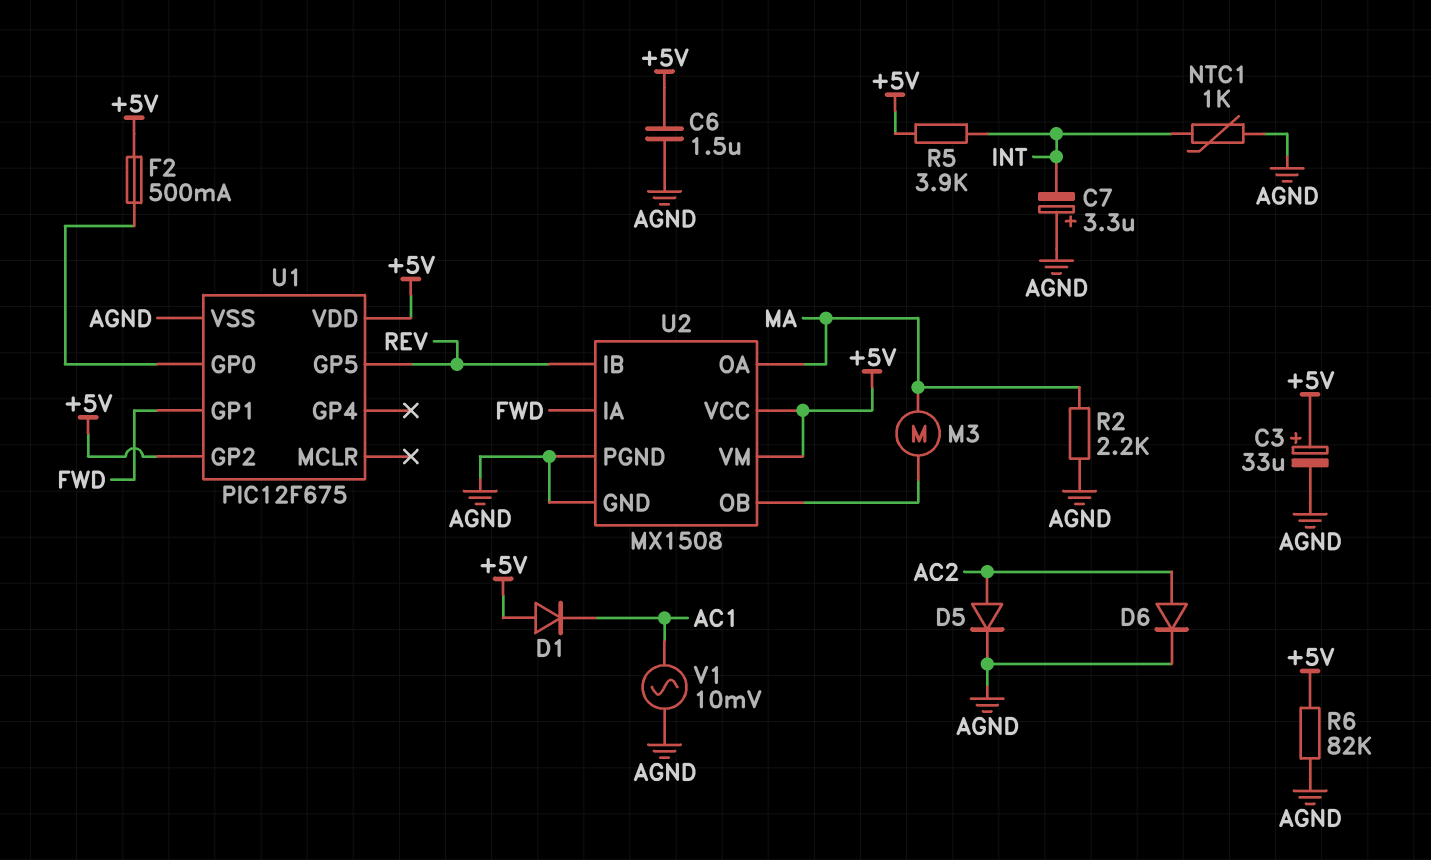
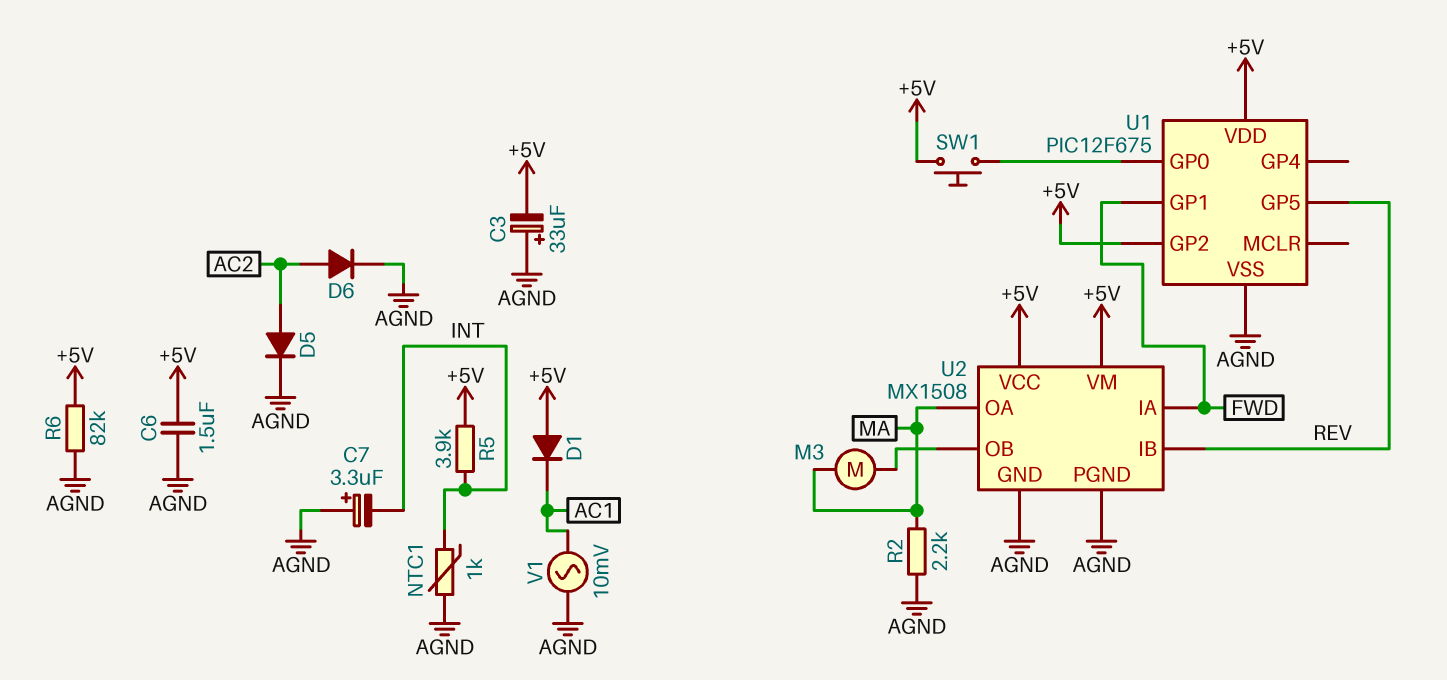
C3: 33uF (plus +5V, minus AGND) -> 33uF (plus AGND, minus +5V)
F2: 500mA (+5V, U1/GP0) -> none
SW1: none -> button (+5V, U1/GP0)

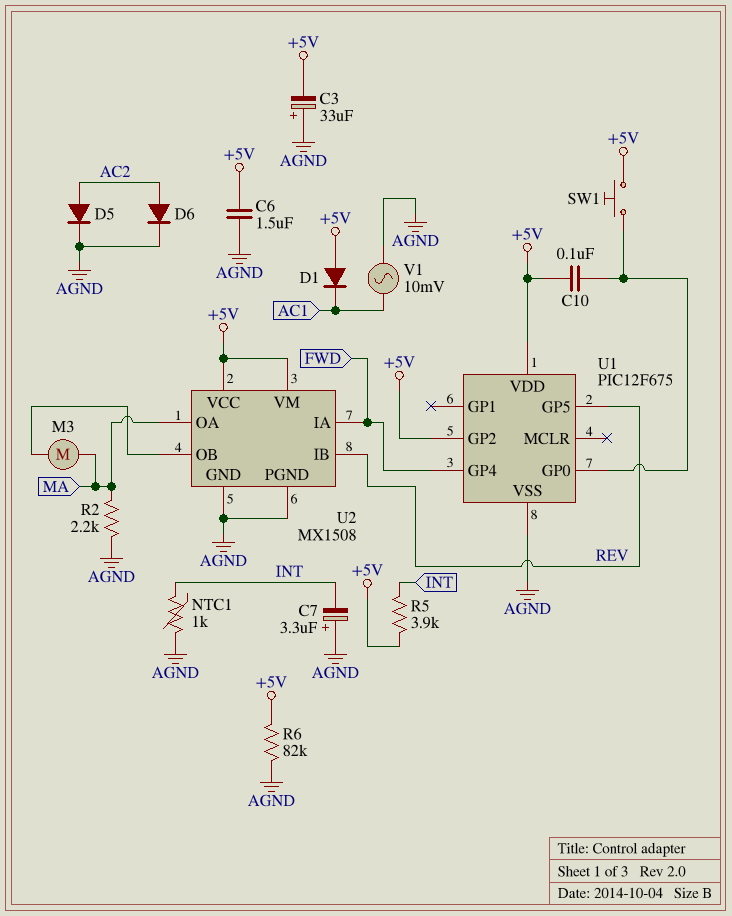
C10: none -> 100nF (+5V, U1/GP0)
U1 pin GP1: FWD -> none
U1 pin GP4: none -> FWD

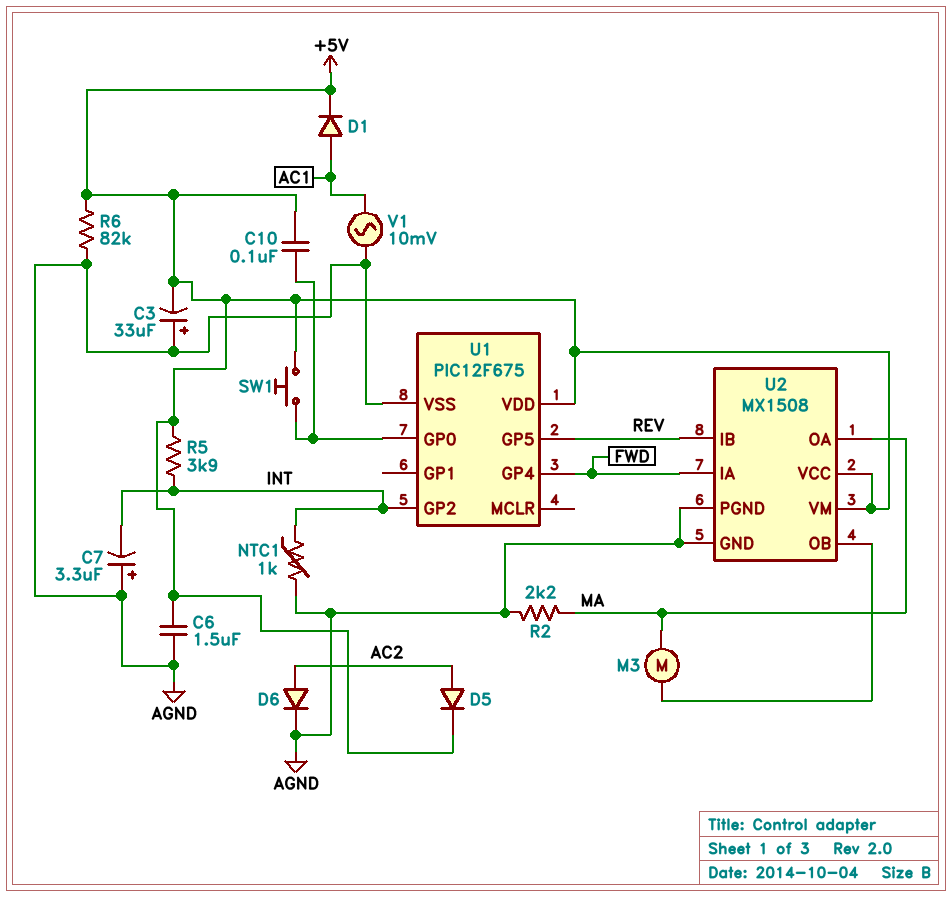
D1: diode (A +5V, K AC1) -> diode (A AC1, K +5V)
D5: diode (A AC2, K AGND) -> diode (A AC2, K +5V)
U1 pin GP2: +5V -> INT

